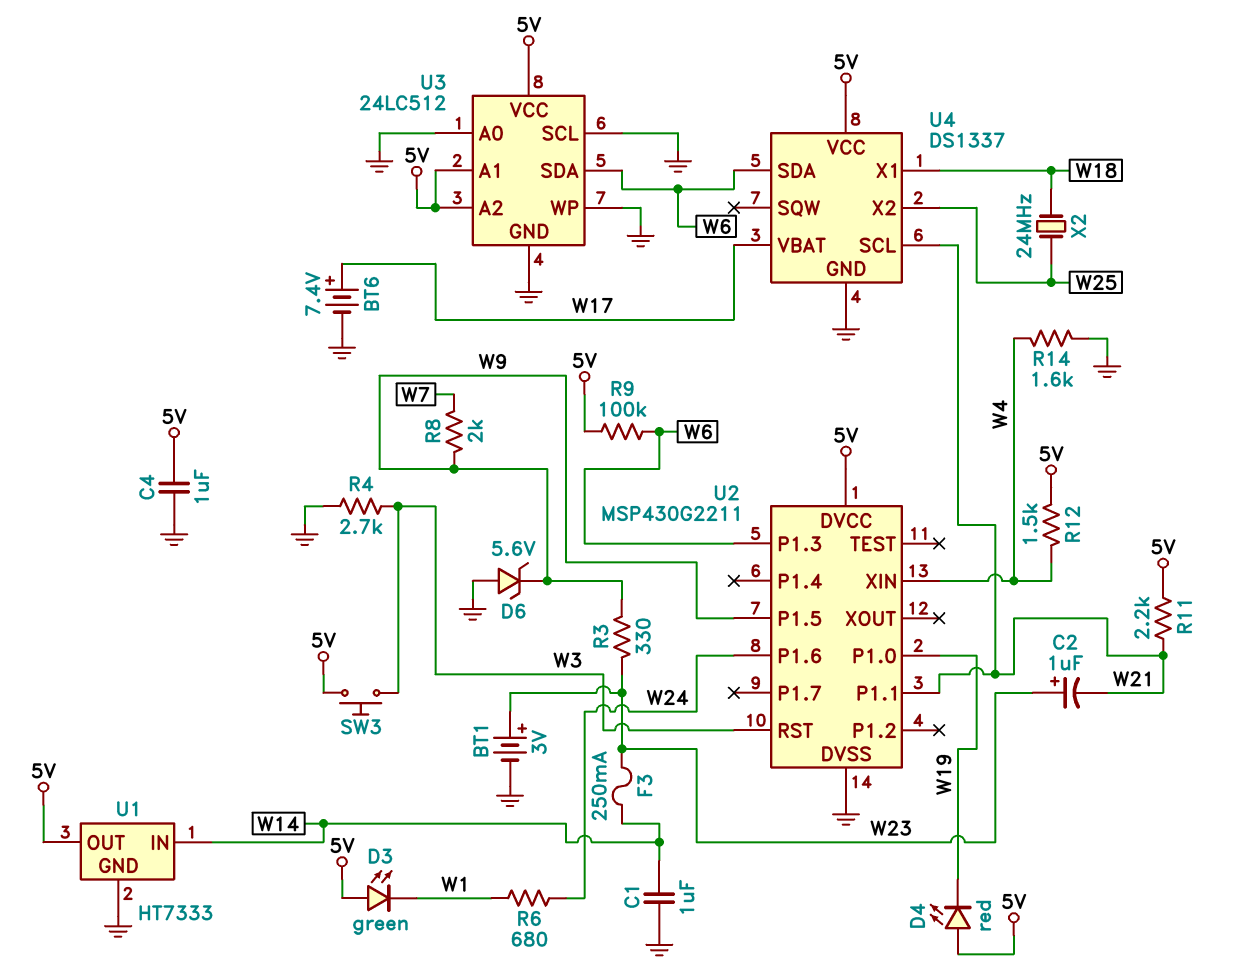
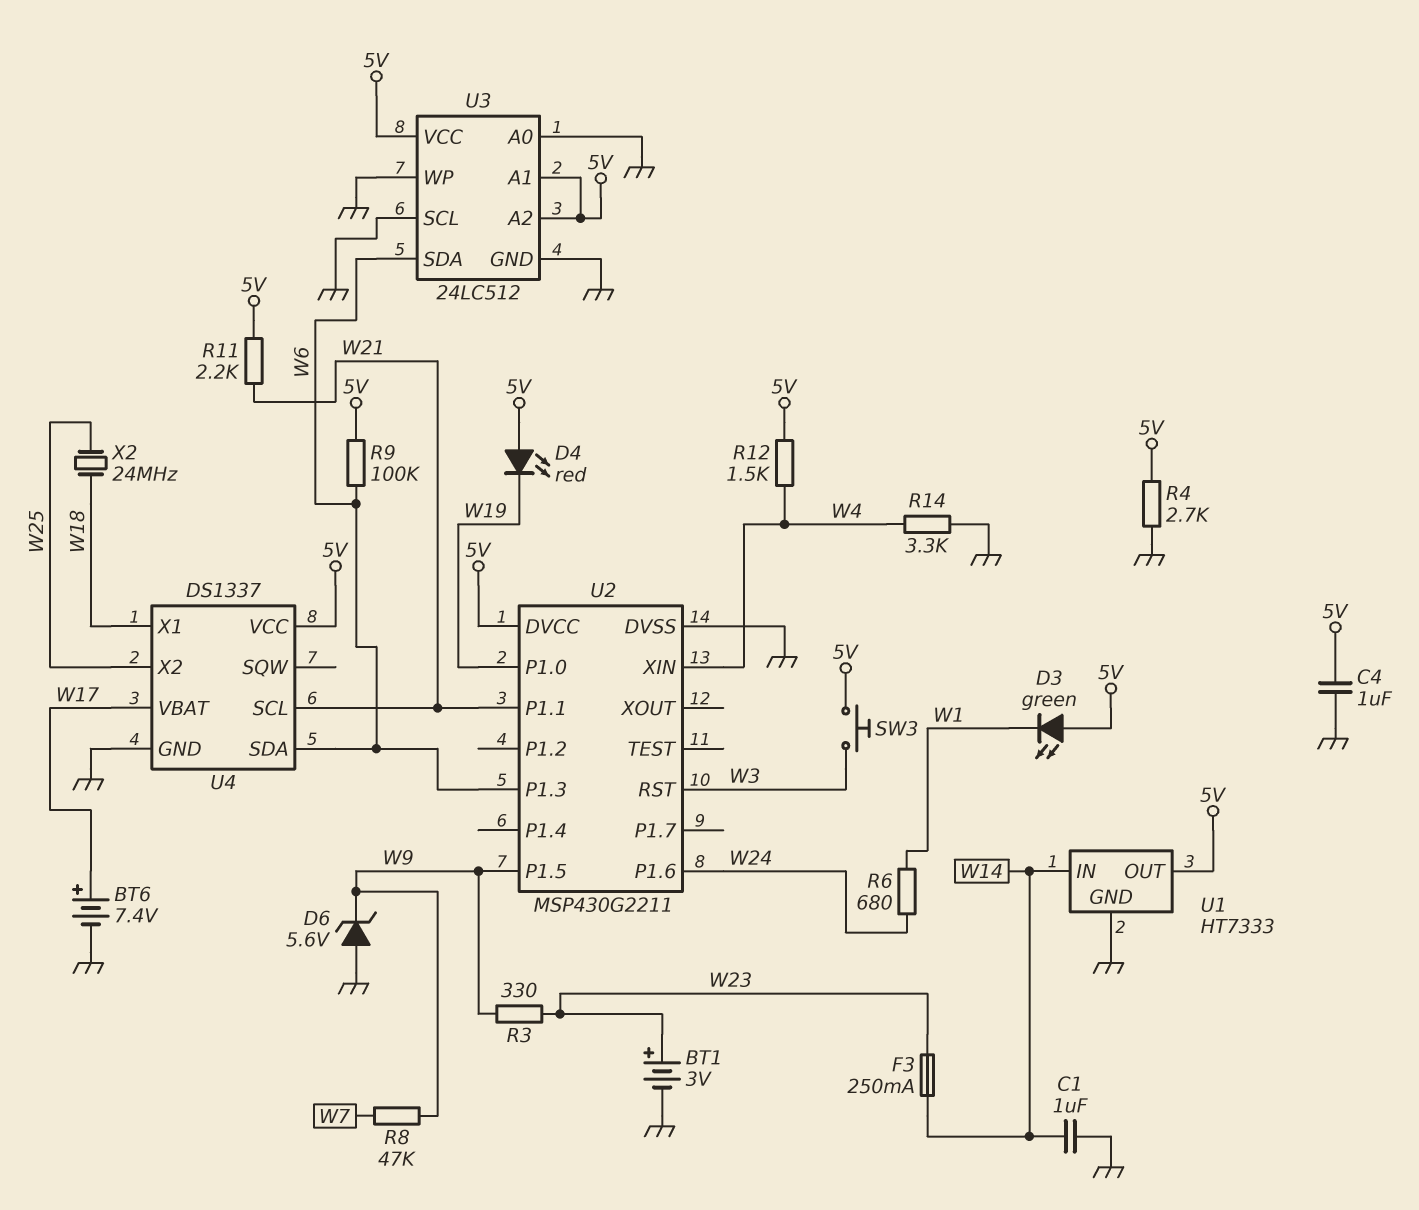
C2: 1uF (plus W23, minus W21) -> none
R4: 2.7k (GND, W3) -> 2.7k (5V, GND)
R8: 2k (W7, W9) -> 47k (W7, W9)
R14: 1.6k (GND, W4) -> 3.3k (GND, W4)

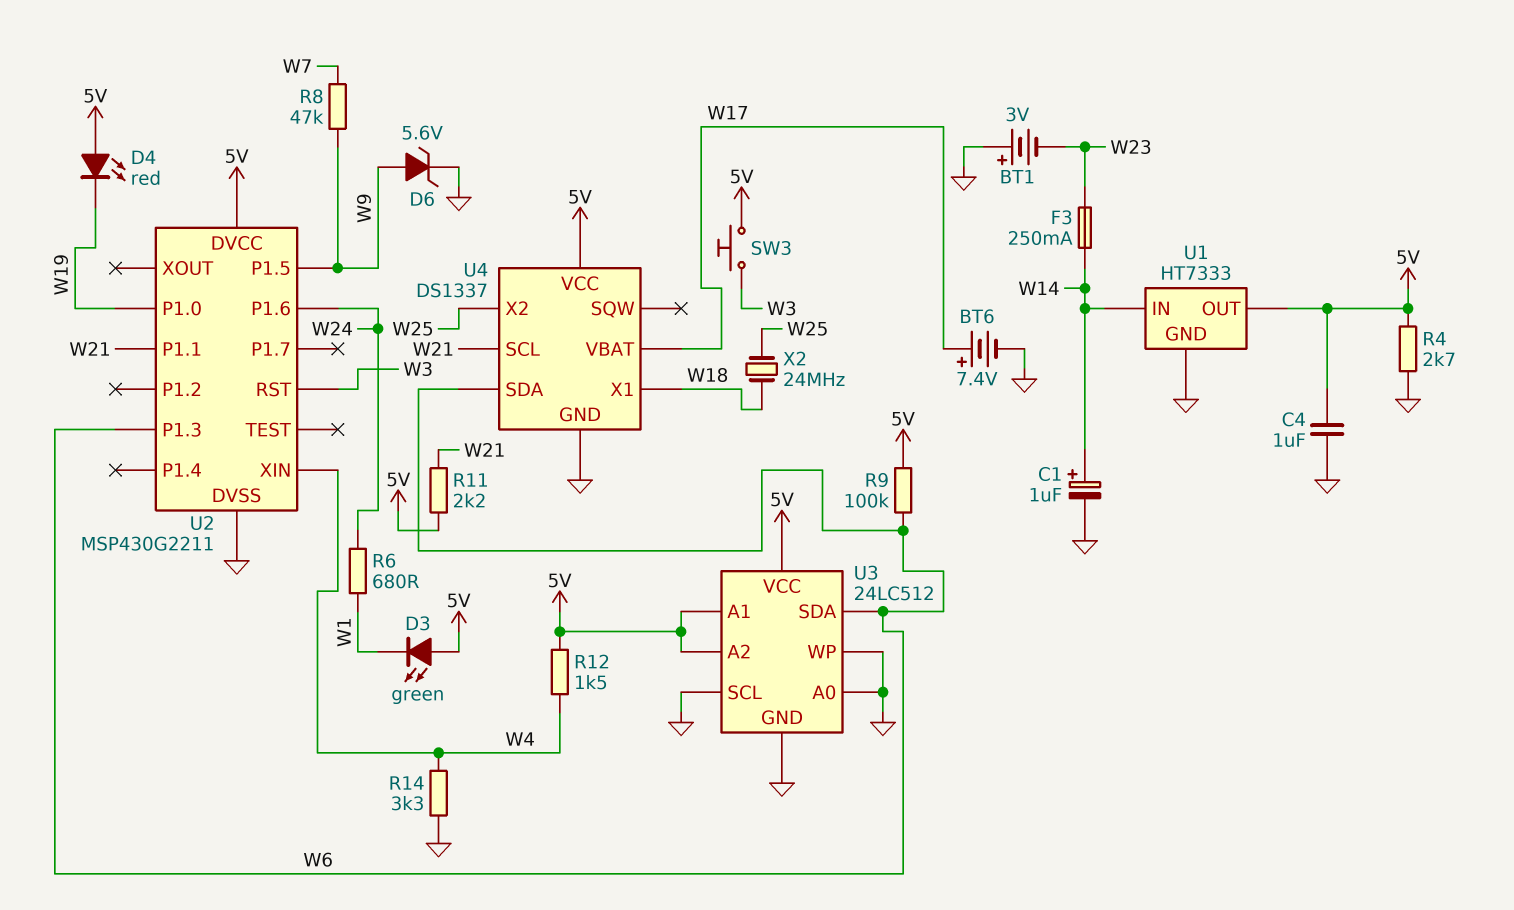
BT1: 3V (plus W23, minus GND) -> 3V (plus GND, minus W23)
C1: 1uF (GND, W14) -> 1uF (plus W14, minus GND)
D6: zener 5.6V (A GND, K W9) -> zener 5.6V (A W9, K GND)
R3: 330 (W9, W23) -> none

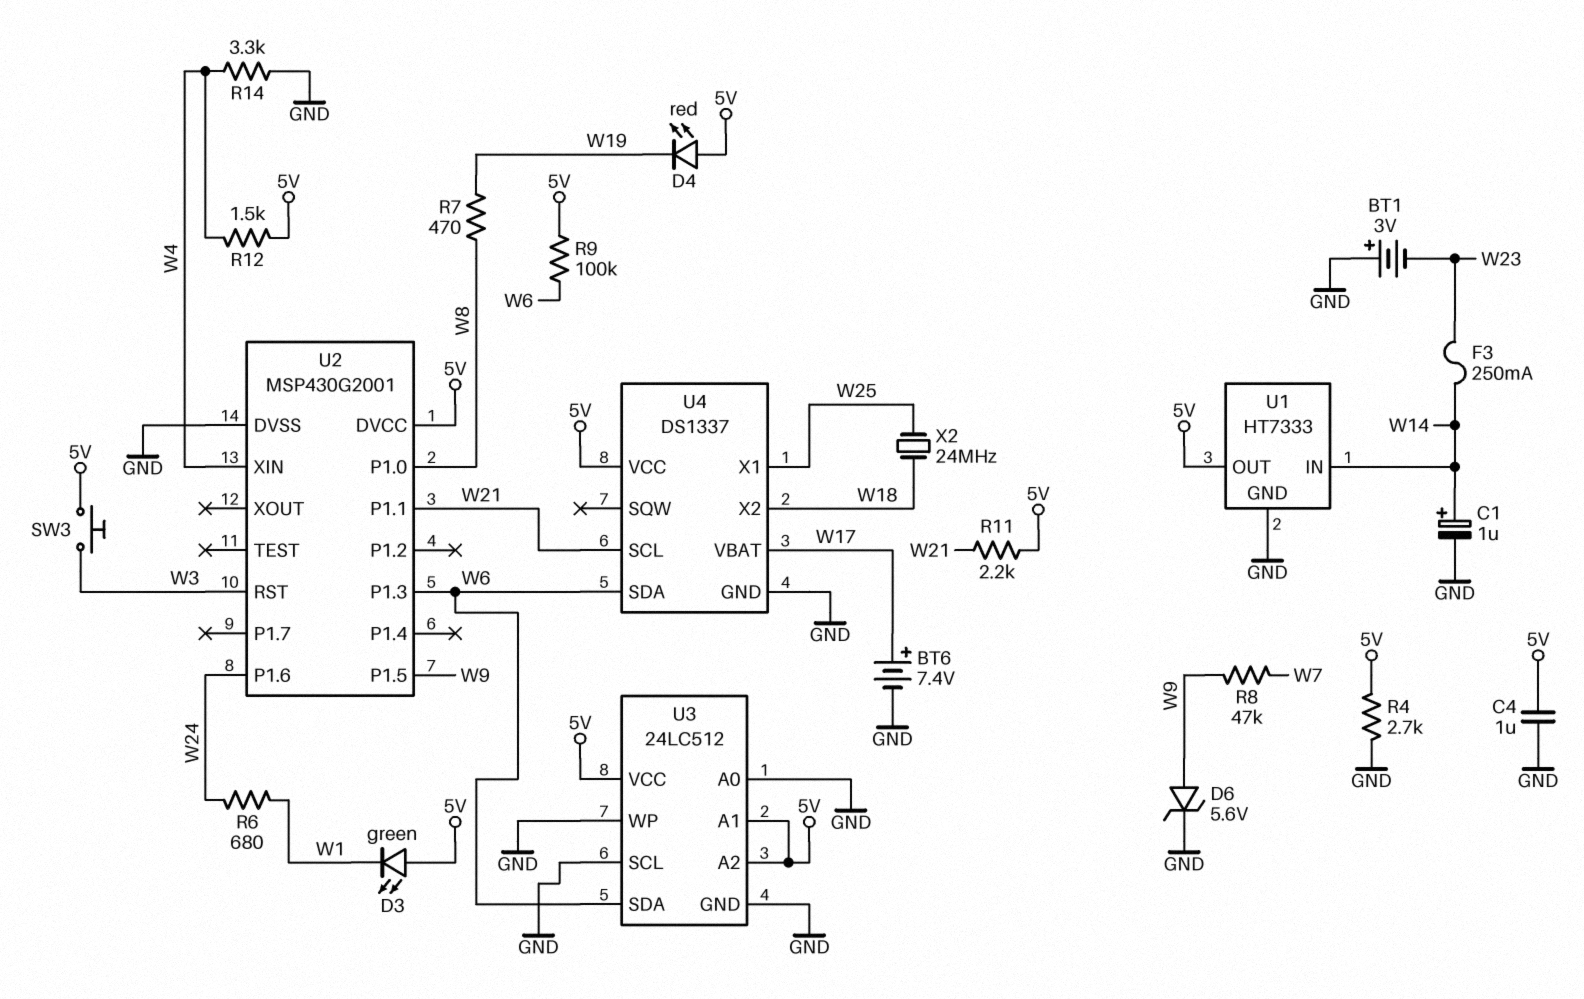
R7: none -> 470 (W8, W19)
U2: MSP430G2211 -> MSP430G2001
U2 pin P1.0: W19 -> W8
U4 pin X1: W18 -> W25
U4 pin X2: W25 -> W18

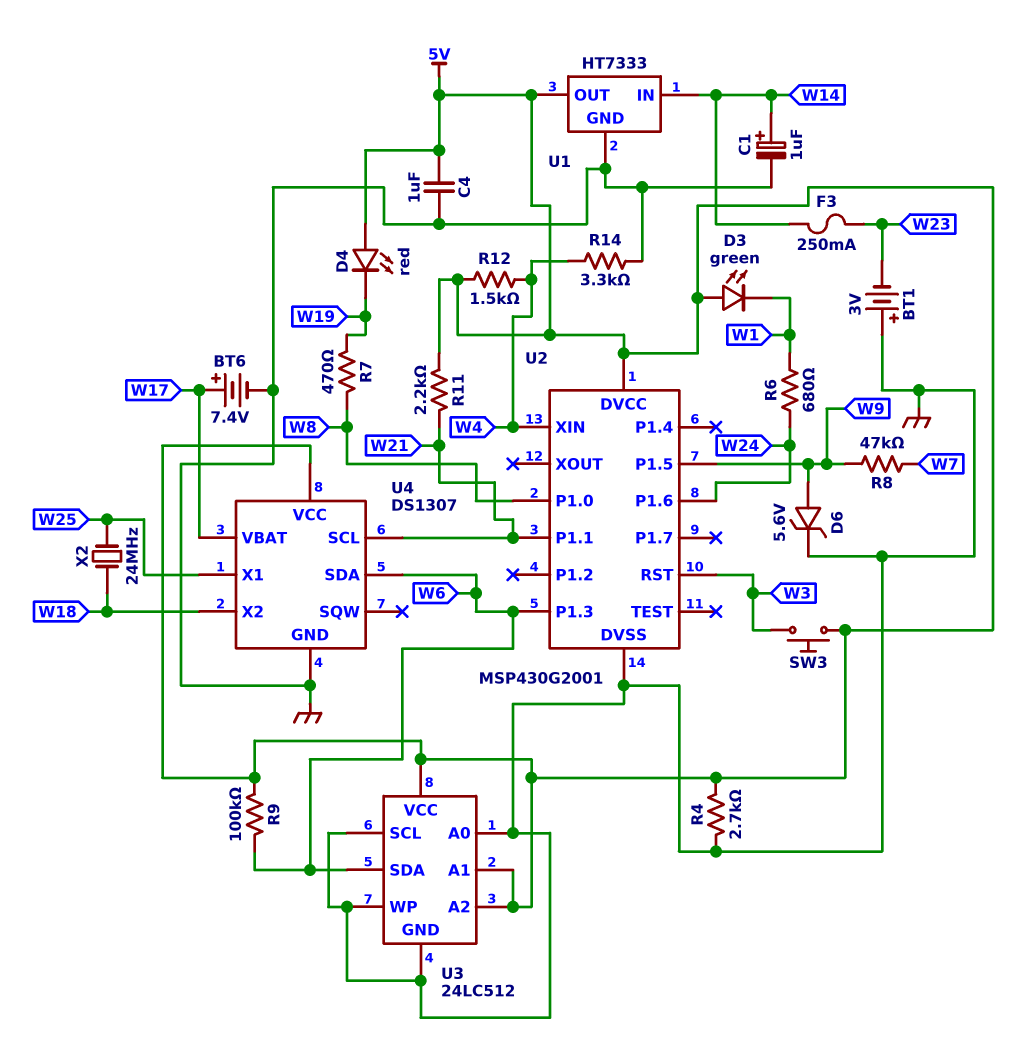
U4: DS1337 -> DS1307

